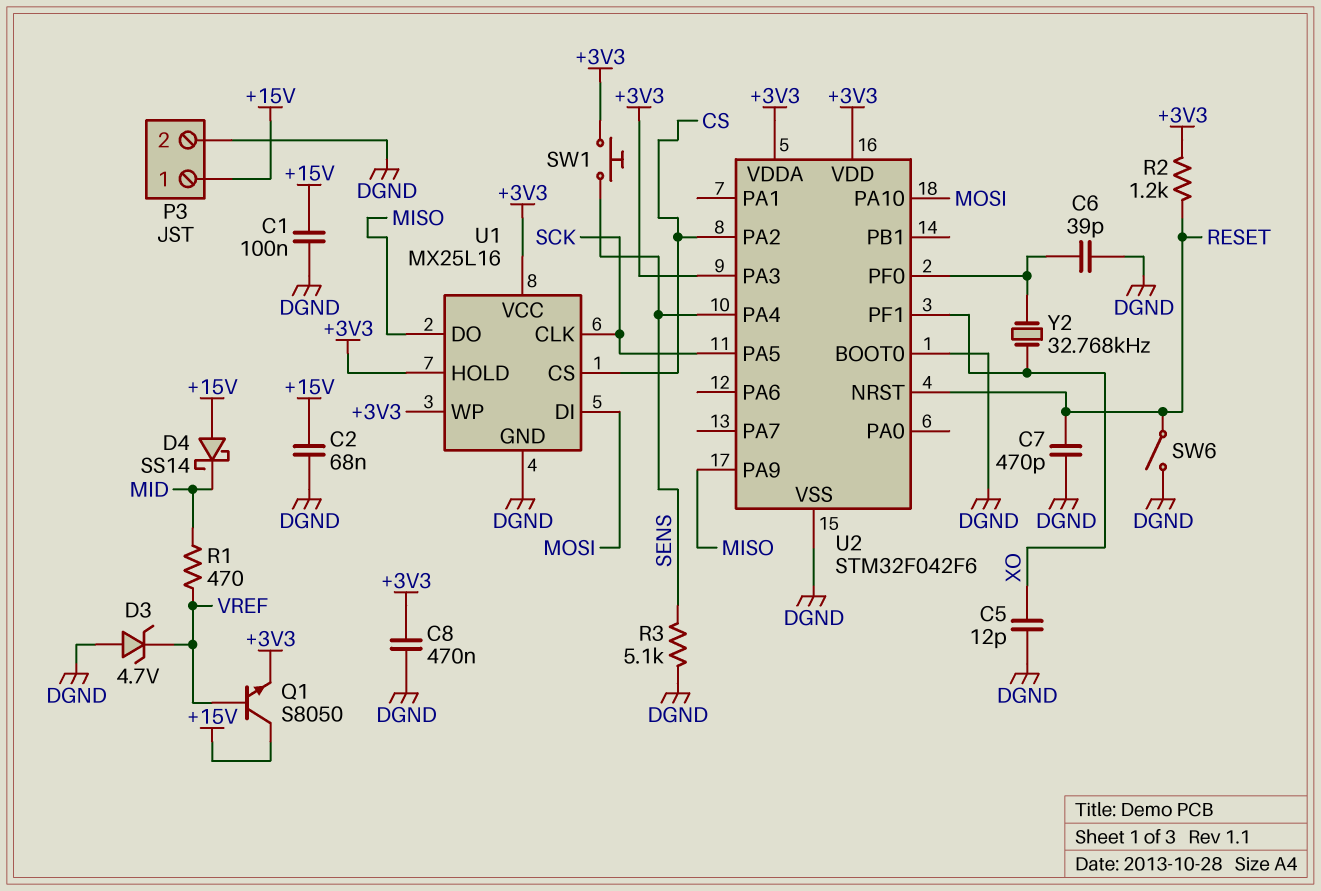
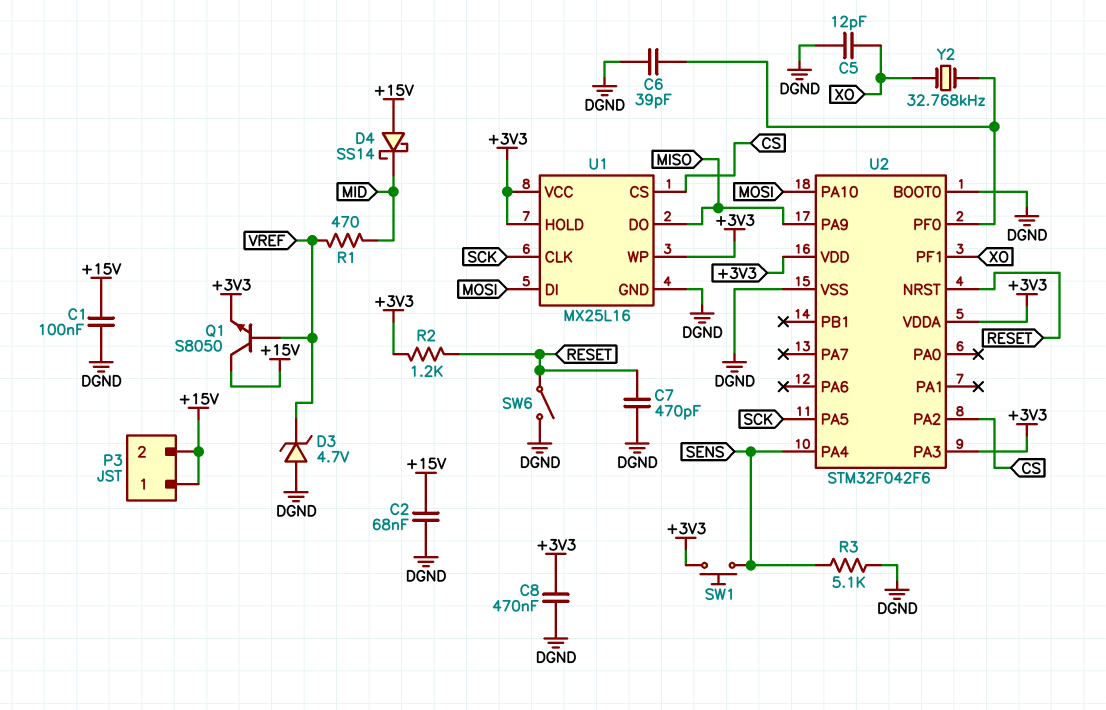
P3 pin 2: DGND -> +15V

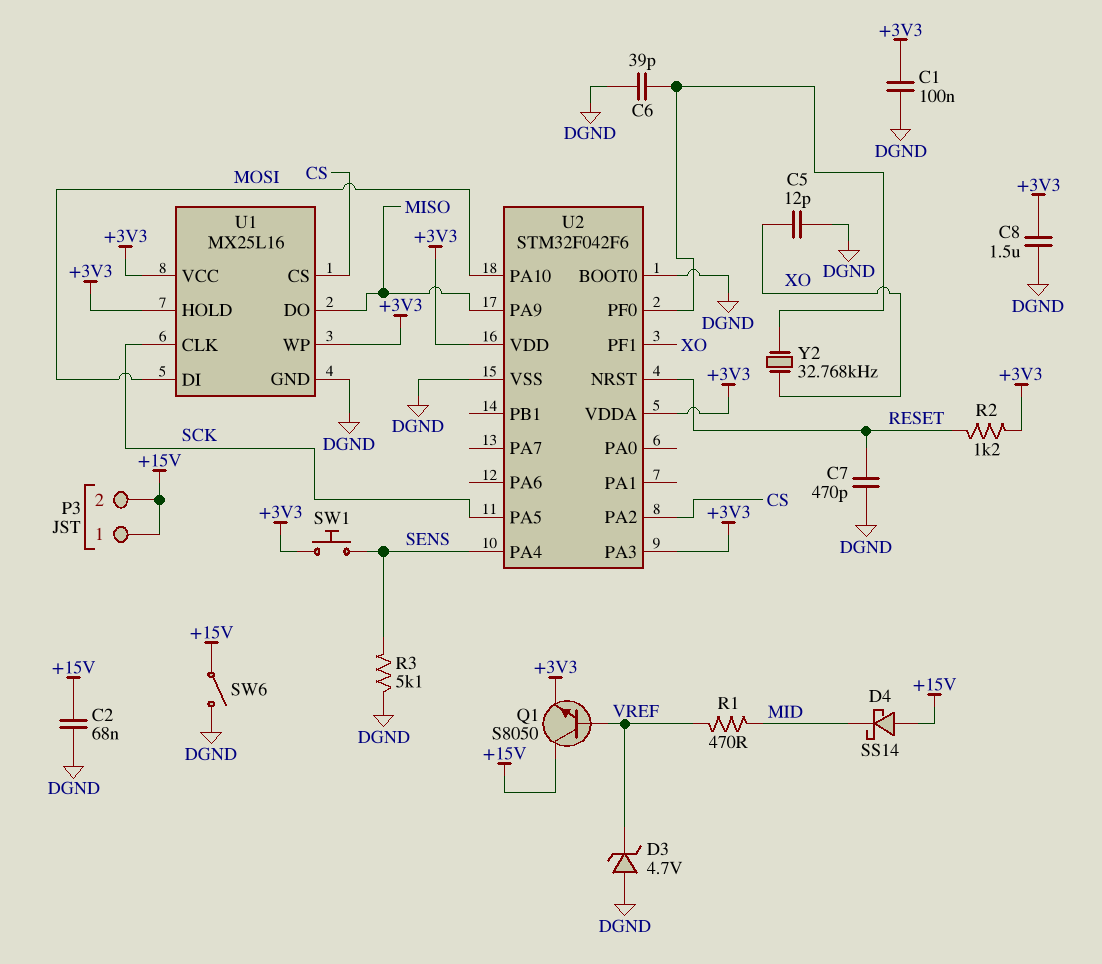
C1: 100nF (+15V, DGND) -> 100nF (+3V3, DGND)
C8: 470nF (+3V3, DGND) -> 1.5uF (+3V3, DGND)
SW6: switch (DGND, RESET) -> switch (+15V, DGND)

